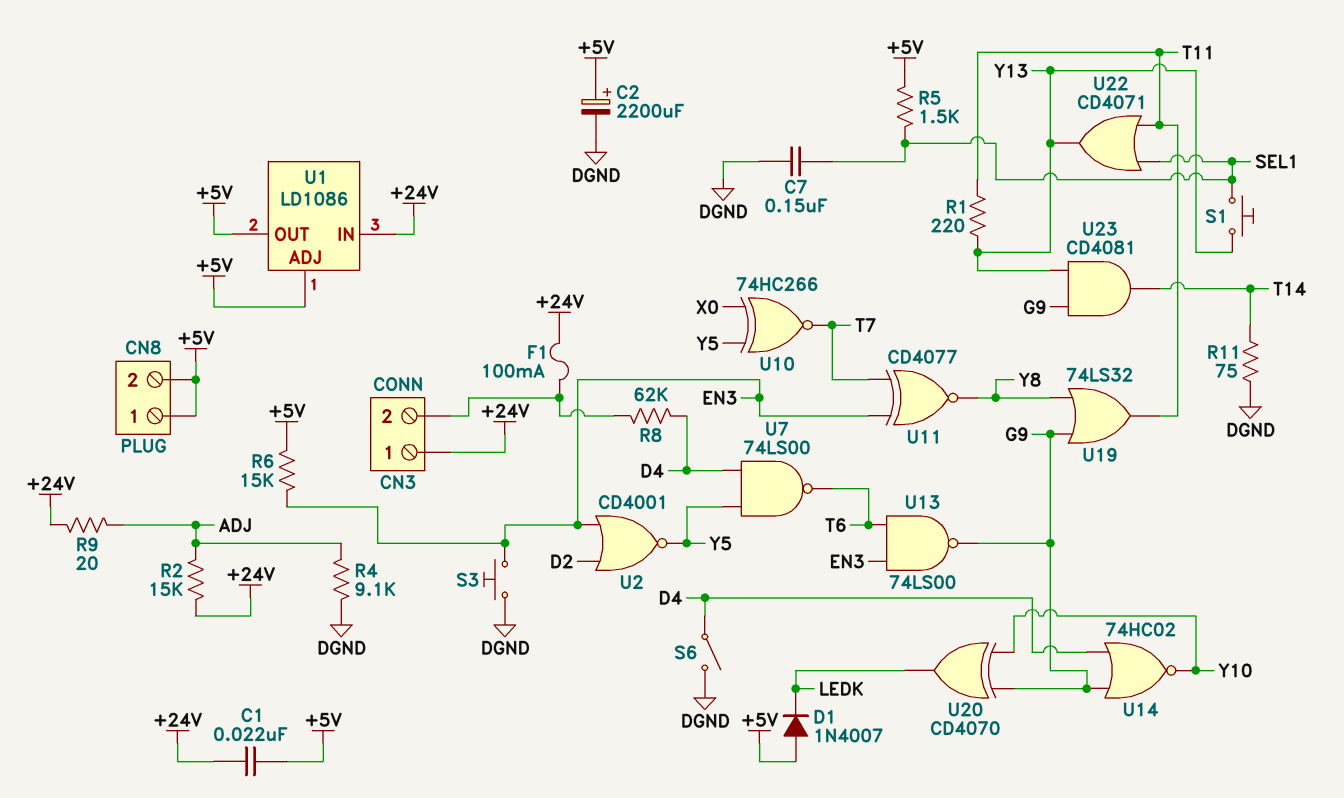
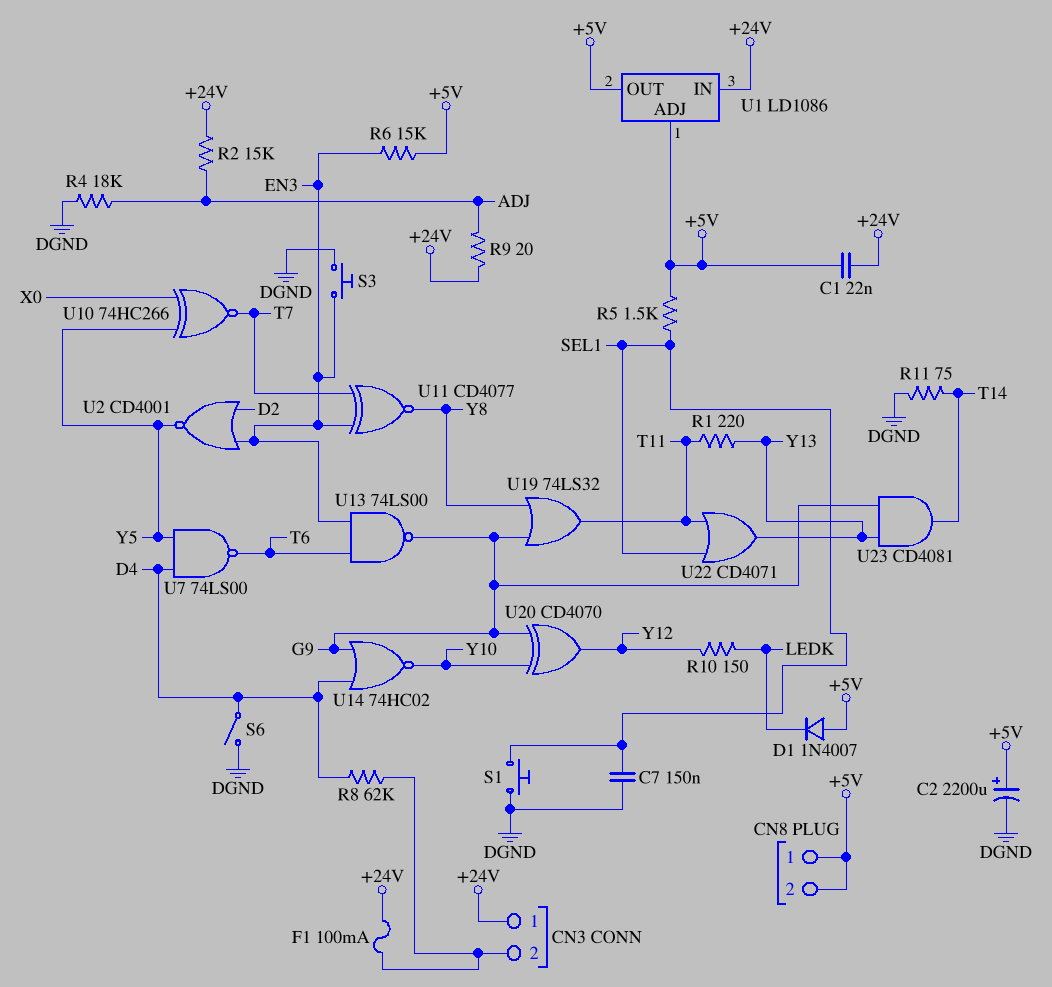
R4: 9.1k (ADJ, DGND) -> 18k (ADJ, DGND)
R10: none -> 150 (LEDK, Y12)
S1: button (SEL1, Y13) -> button (DGND, SEL1)
U20: XOR CD4070 (in G9, in Y10, out LEDK) -> XOR CD4070 (in G9, in Y10, out Y12)

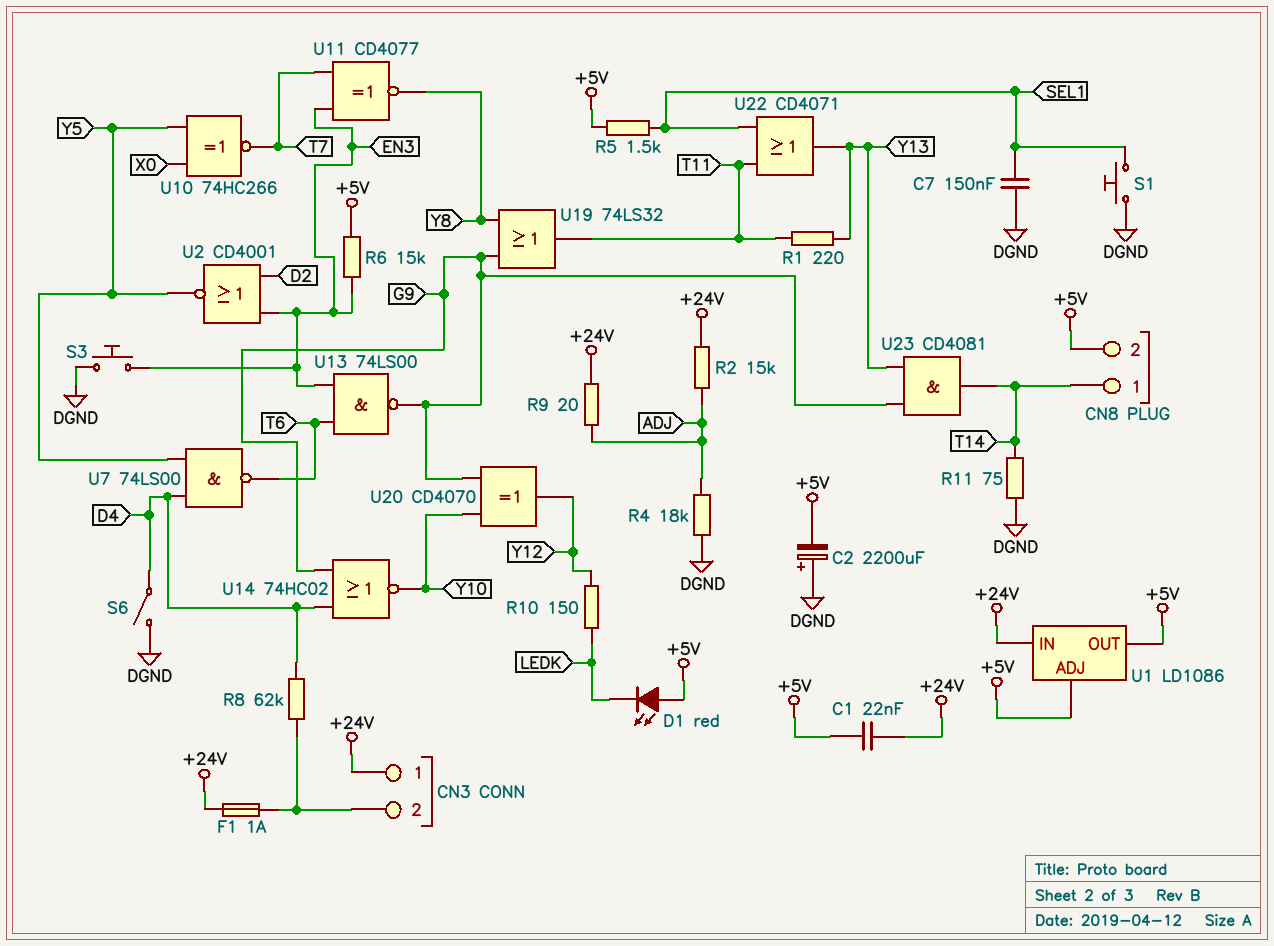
C2: 2200uF (plus +5V, minus DGND) -> 2200uF (plus DGND, minus +5V)
CN8 pin 1: +5V -> T14
D1: diode 1N4007 (A +5V, K LEDK) -> LED red (A +5V, K LEDK)
F1: 100mA (+24V, CN3/2) -> 1A (+24V, CN3/2)

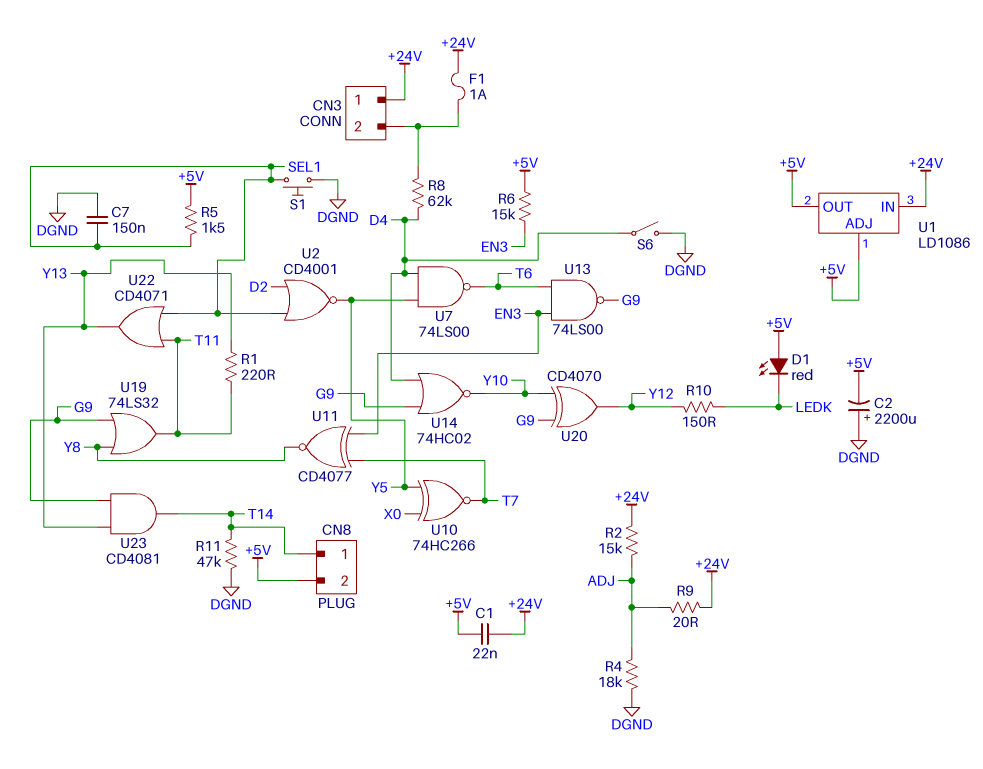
R11: 75 (DGND, T14) -> 47k (DGND, T14)
S3: button (DGND, EN3) -> none
U2: NOR CD4001 (in D2, in EN3, out Y5) -> NOR CD4001 (in D2, in SEL1, out Y5)

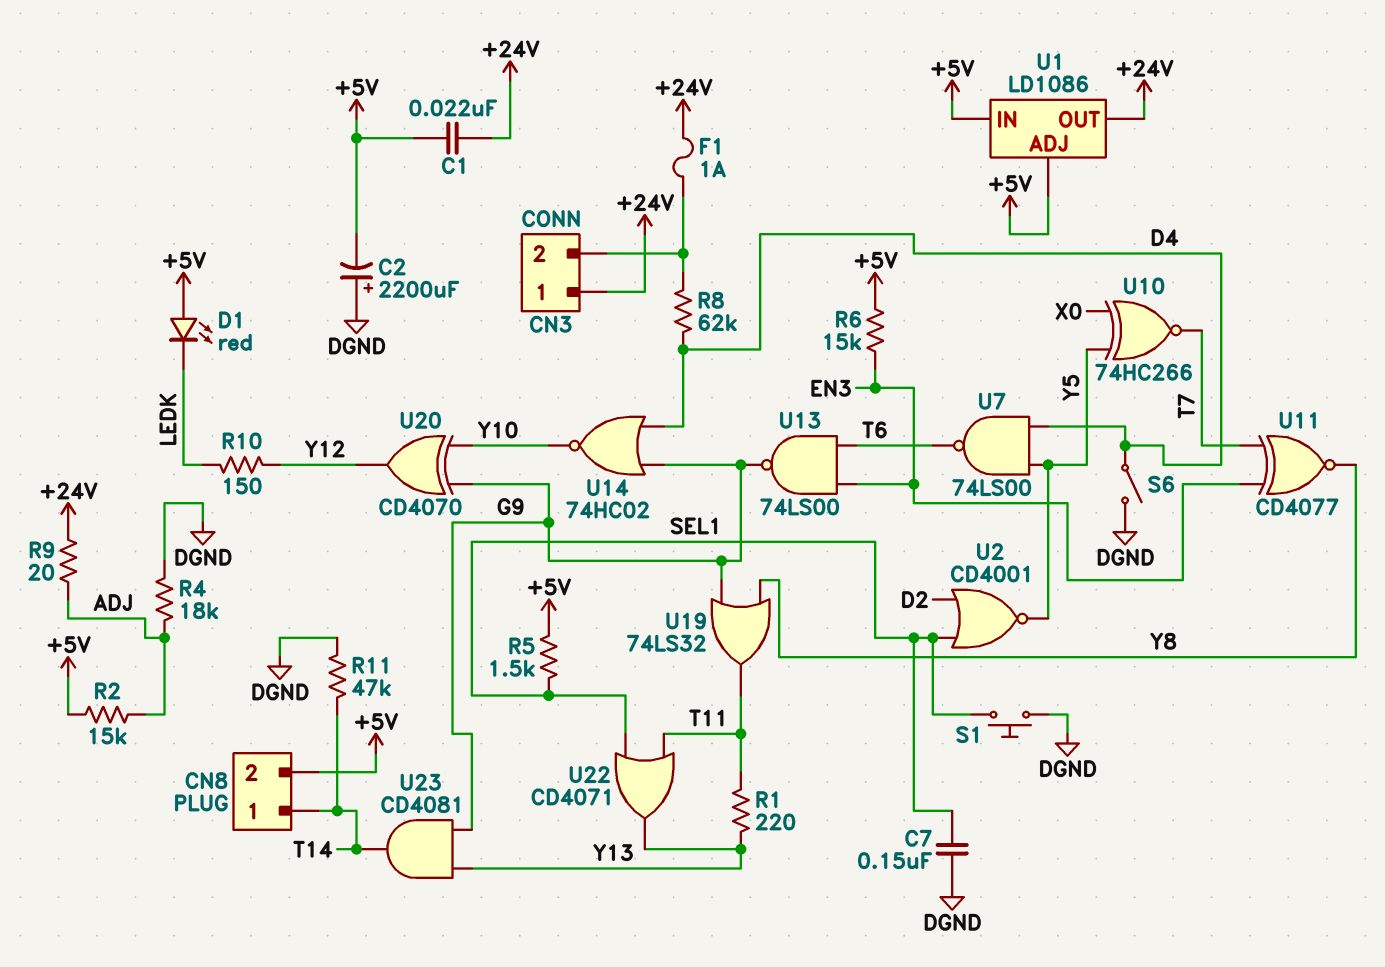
R2: 15k (+24V, ADJ) -> 15k (+5V, ADJ)
U1 pin IN: +24V -> +5V
U1 pin OUT: +5V -> +24V

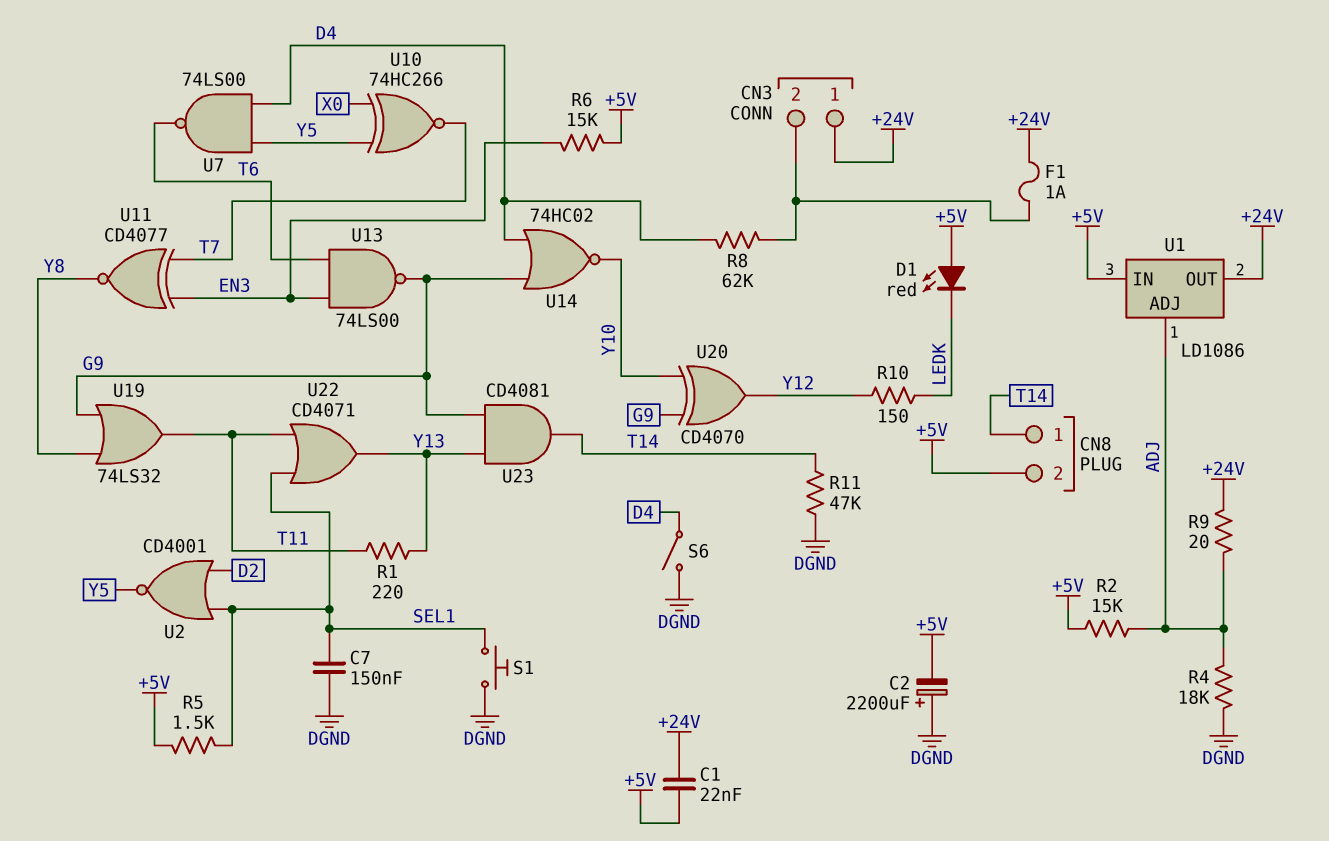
U1 pin ADJ: +5V -> ADJ

